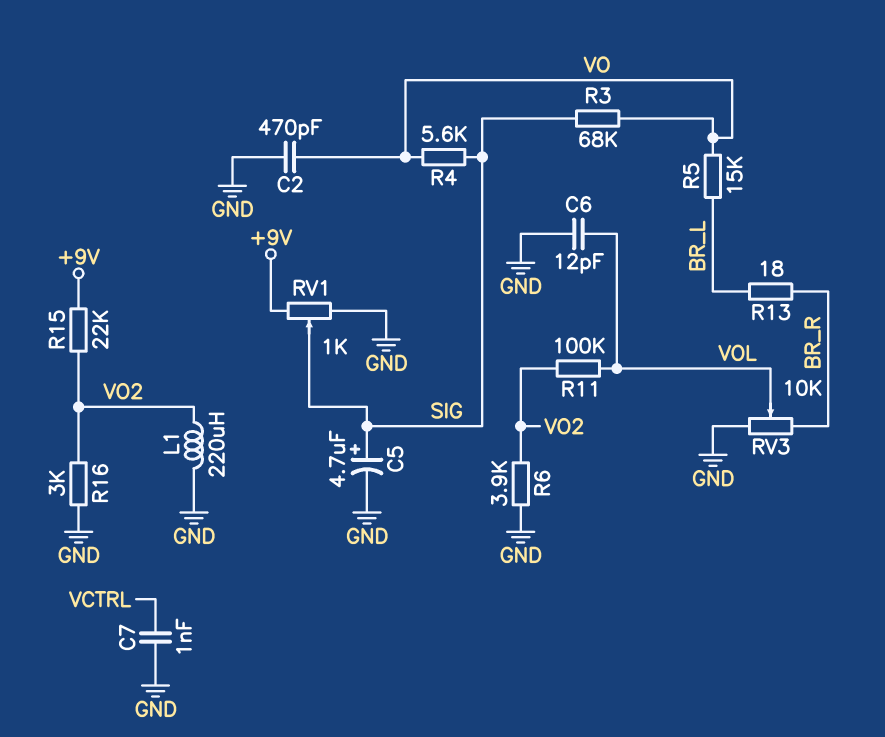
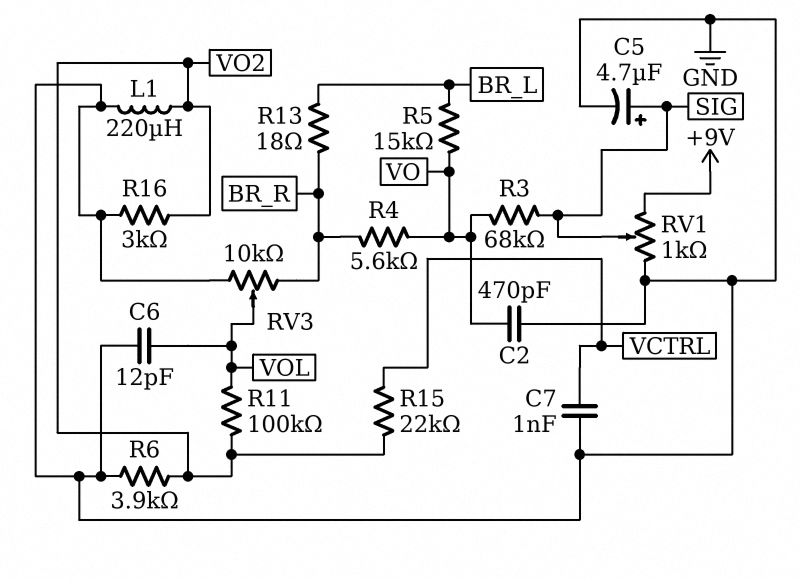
R4: 5.6k (SIG, VO) -> 5.6k (BR_R, VO)
R15: 22k (+9V, VO2) -> 22k (VCTRL, VO2)

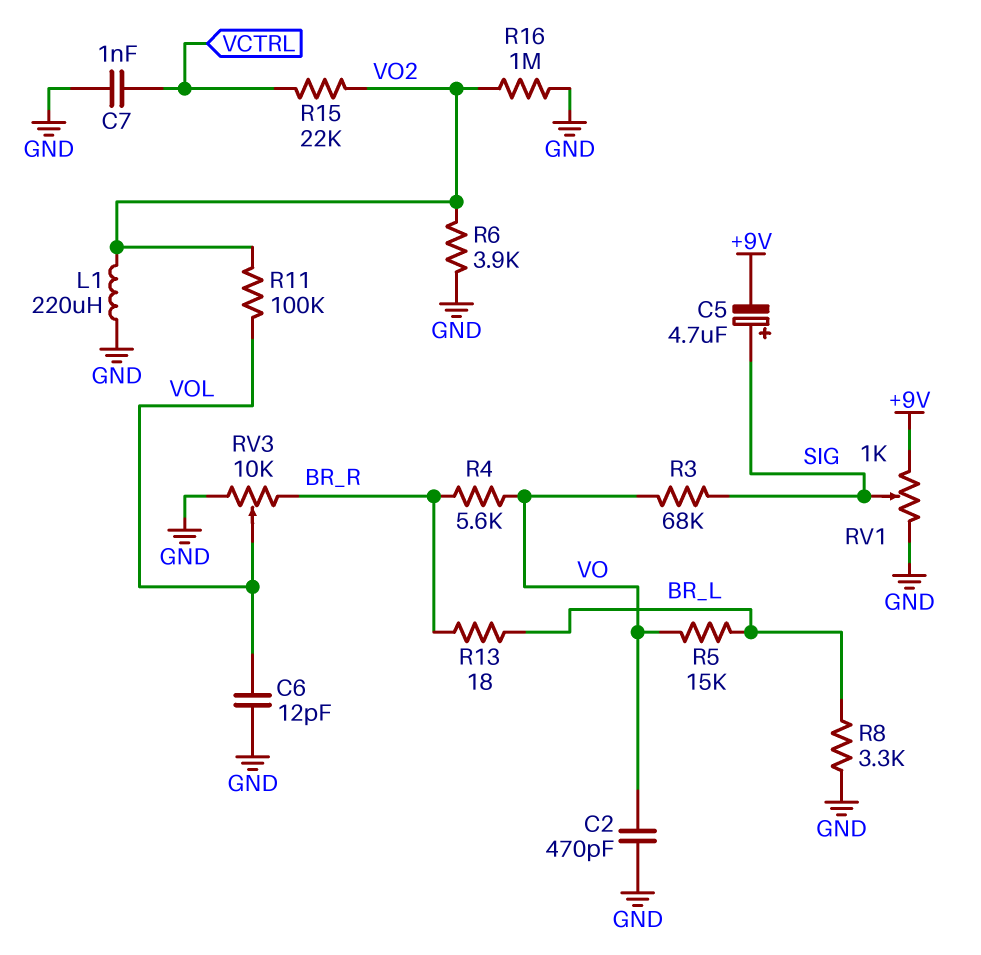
C5: 4.7uF (plus SIG, minus GND) -> 4.7uF (plus SIG, minus +9V)
R8: none -> 3.3k (BR_L, GND)
R16: 3k (GND, VO2) -> 1M (GND, VO2)

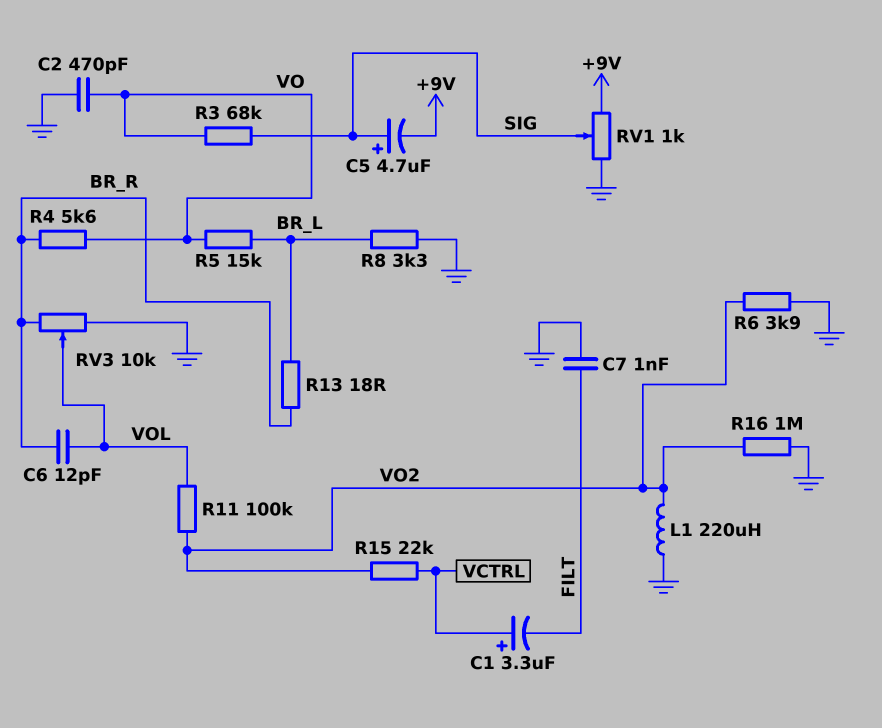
C1: none -> 3.3uF (plus VCTRL, minus FILT)
C6: 12pF (GND, VOL) -> 12pF (BR_R, VOL)
C7: 1nF (GND, VCTRL) -> 1nF (FILT, GND)

